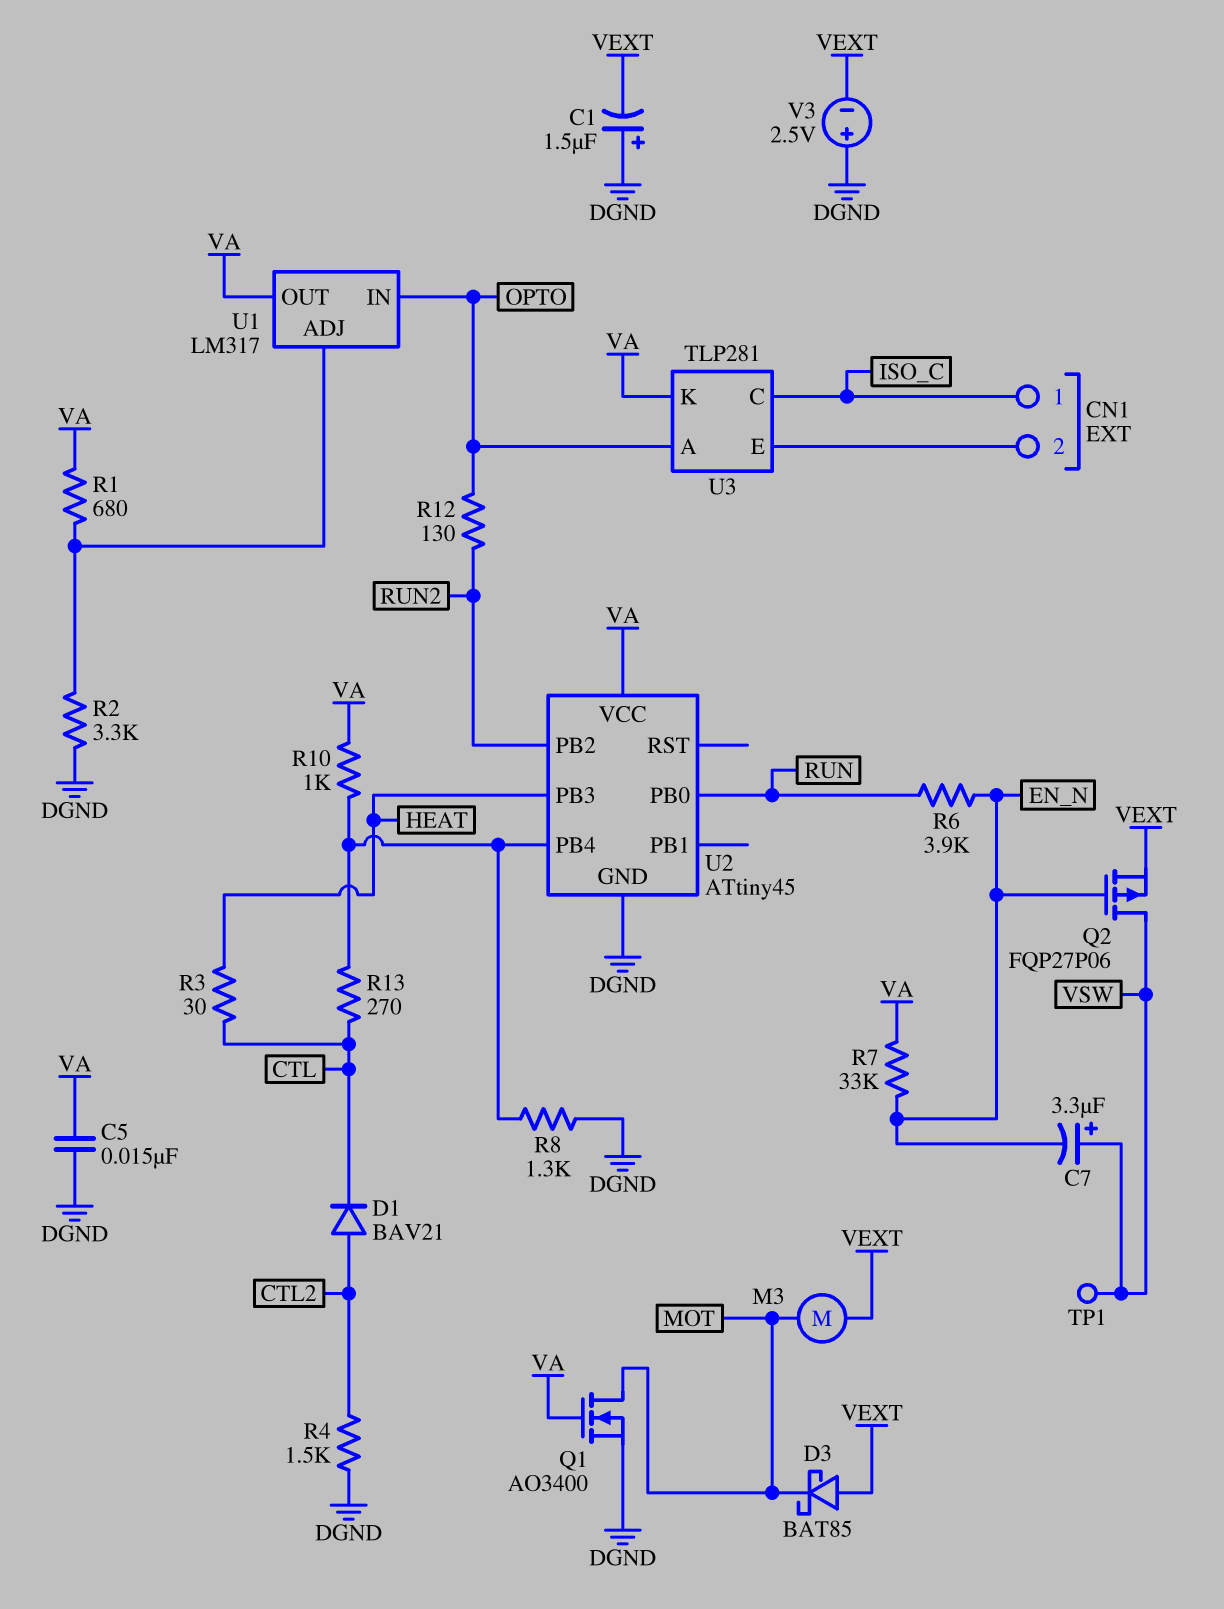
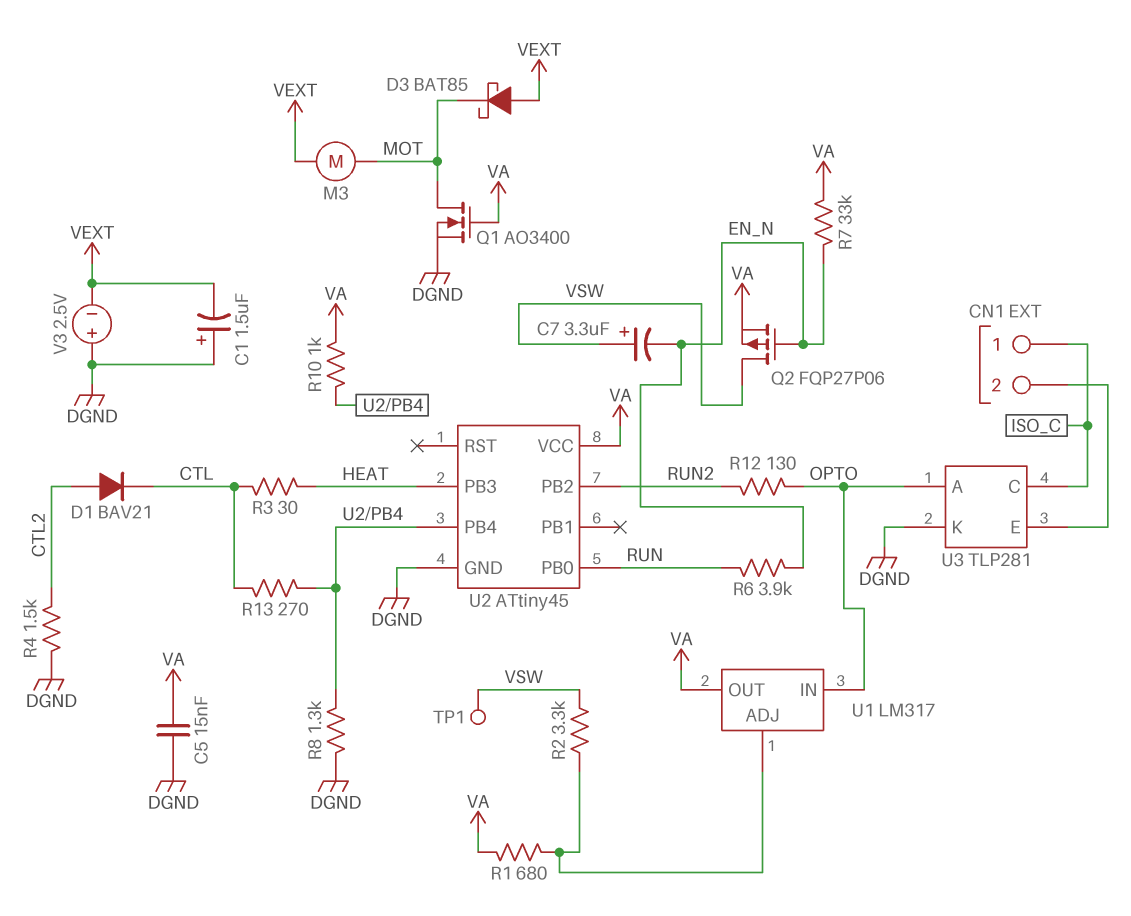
Q2: PMOS FQP27P06 (G EN_N, D VSW, S VEXT) -> PMOS FQP27P06 (G EN_N, D VSW, S VA)
R2: 3.3k (DGND, U1/ADJ) -> 3.3k (U1/ADJ, VSW)
U3 pin K: VA -> DGND

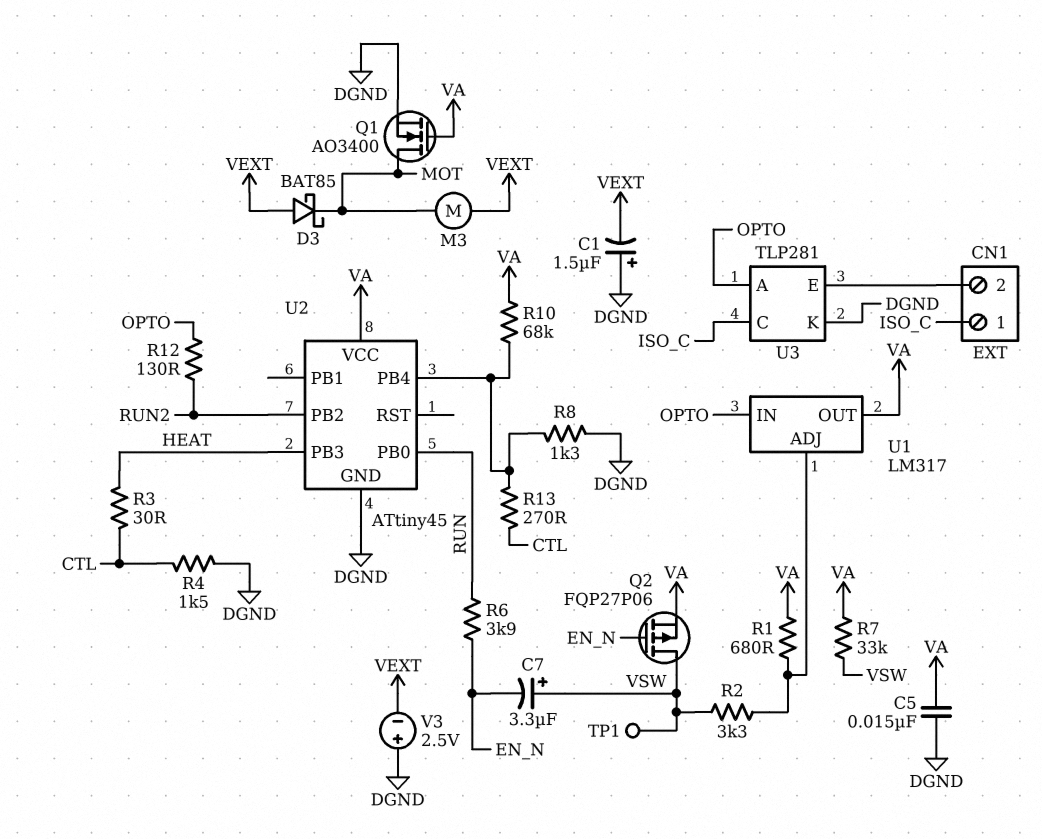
D1: diode BAV21 (A CTL2, K CTL) -> none
R4: 1.5k (CTL2, DGND) -> 1.5k (CTL, DGND)
R7: 33k (EN_N, VA) -> 33k (VA, VSW)
R10: 1k (U2/PB4, VA) -> 68k (U2/PB4, VA)

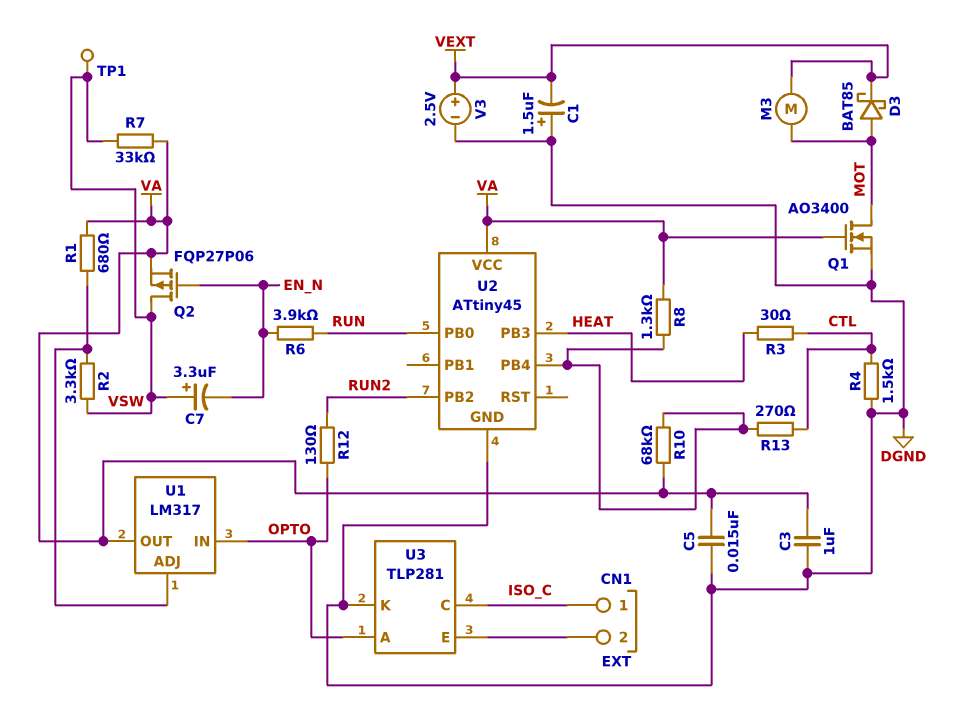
C3: none -> 1uF (DGND, VA)
D3: schottky BAT85 (A VEXT, K MOT) -> schottky BAT85 (A MOT, K VEXT)
R8: 1.3k (DGND, U2/PB4) -> 1.3k (U2/PB4, VA)
V3: 2.5V (plus DGND, minus VEXT) -> 2.5V (plus VEXT, minus DGND)

